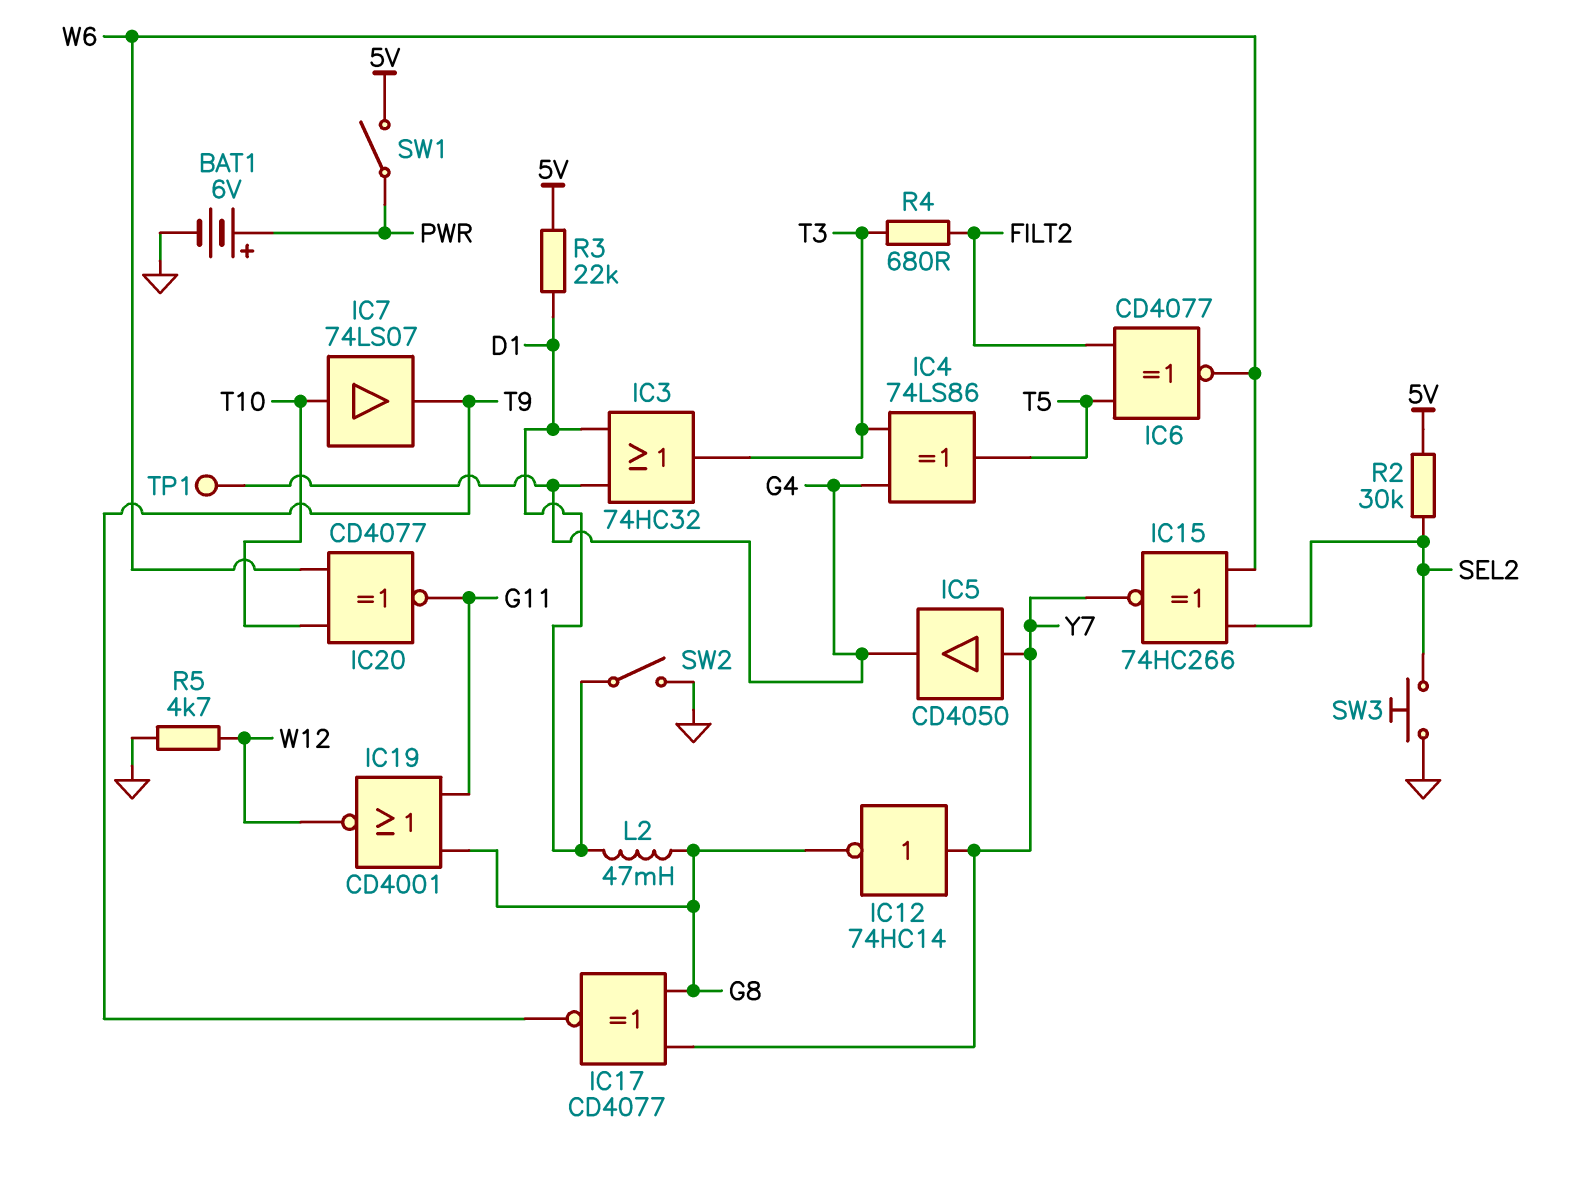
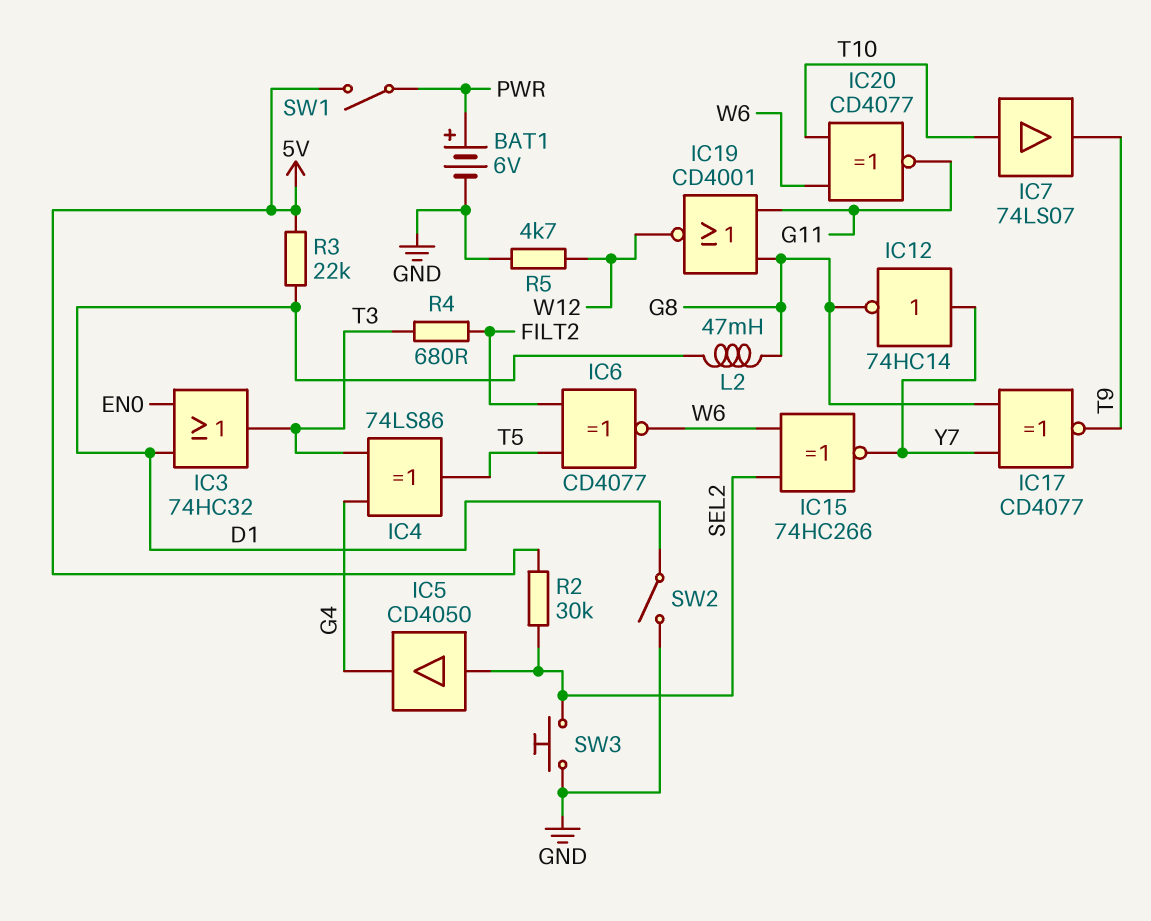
IC3: OR 74HC32 (in D1, in G4, out T3) -> OR 74HC32 (in D1, in EN0, out T3)
IC5: buffer CD4050 (in Y7, out G4) -> buffer CD4050 (in SEL2, out G4)
TP1: test point (G4) -> none

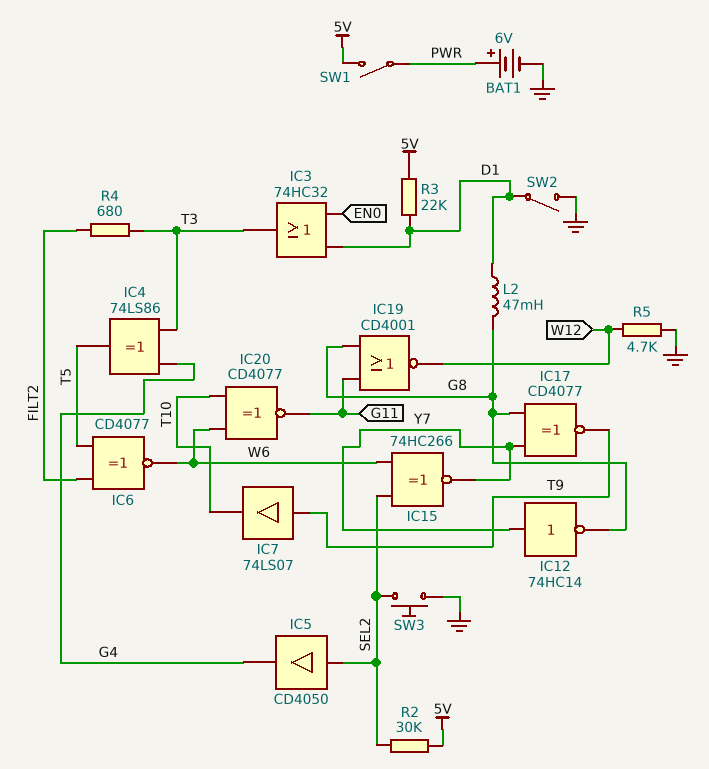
IC7: buffer 74LS07 (in T10, out T9) -> buffer 74LS07 (in T9, out T10)

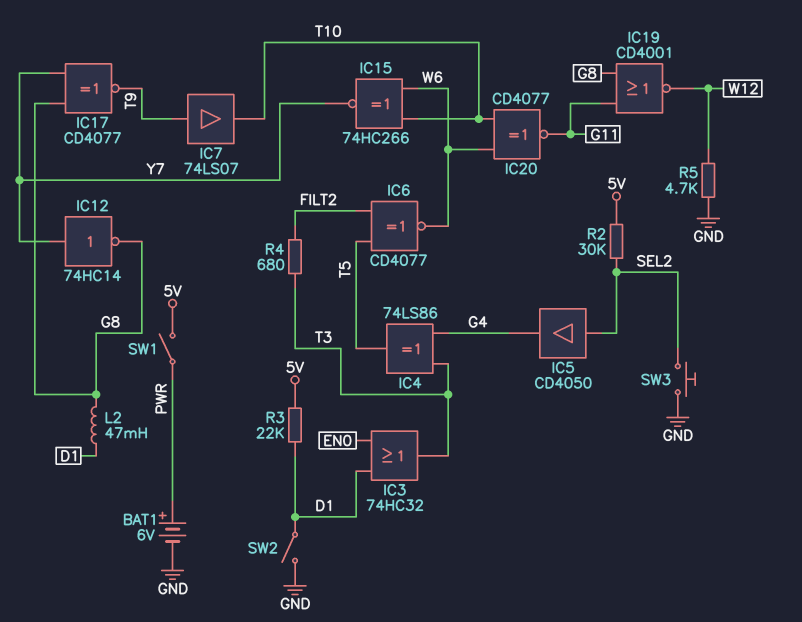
IC15: XNOR 74HC266 (in SEL2, in W6, out Y7) -> XNOR 74HC266 (in T10, in W6, out Y7)

